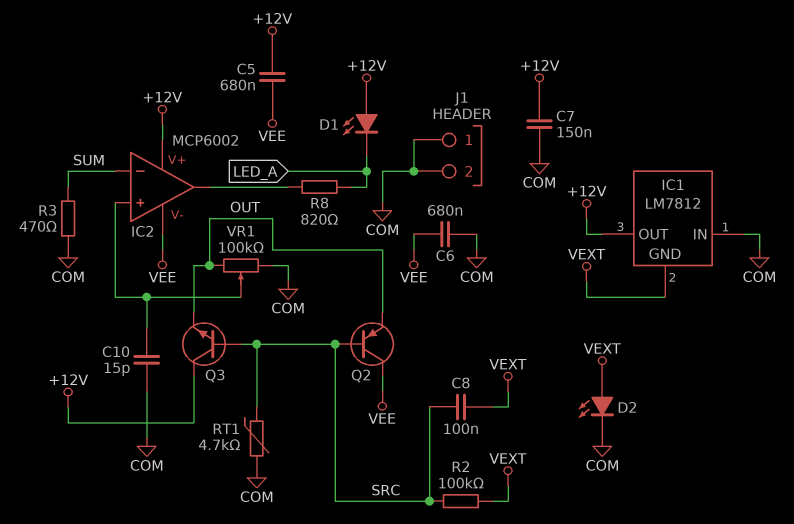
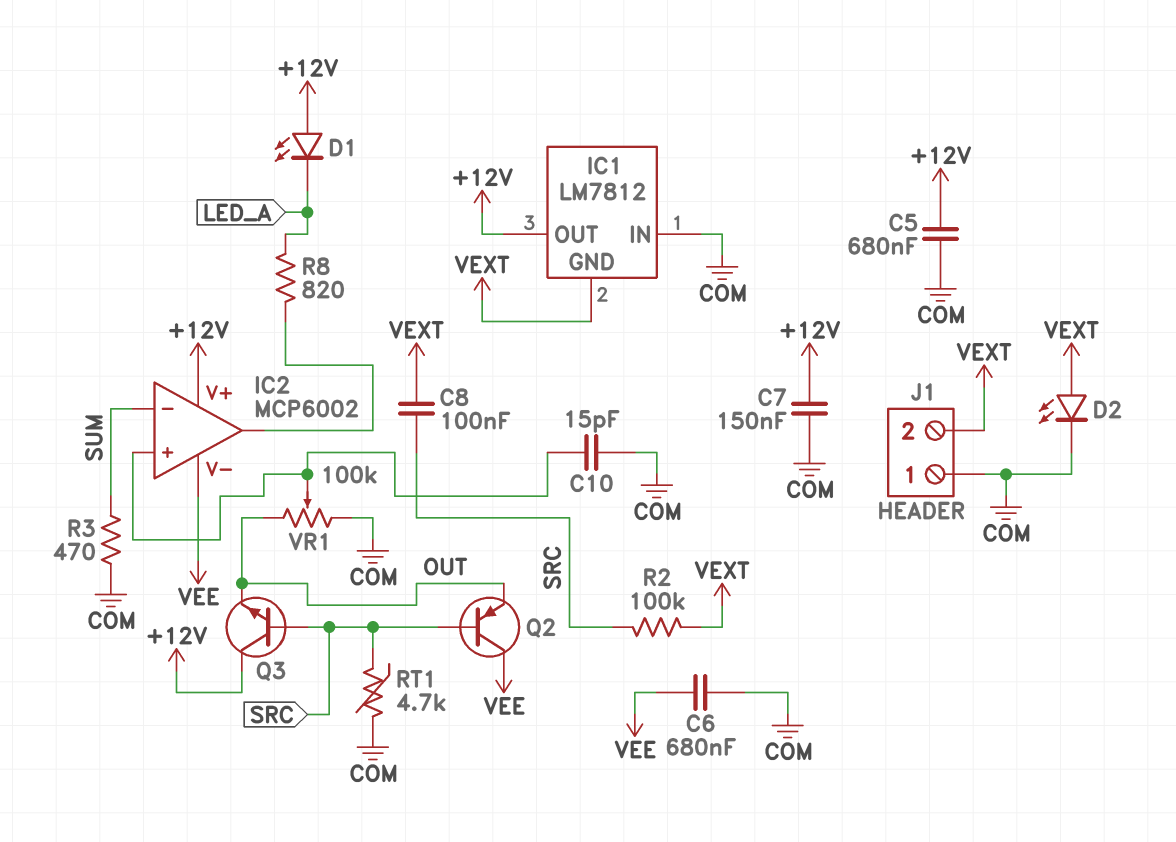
C5: 680nF (+12V, VEE) -> 680nF (+12V, COM)
J1 pin 2: COM -> VEXT

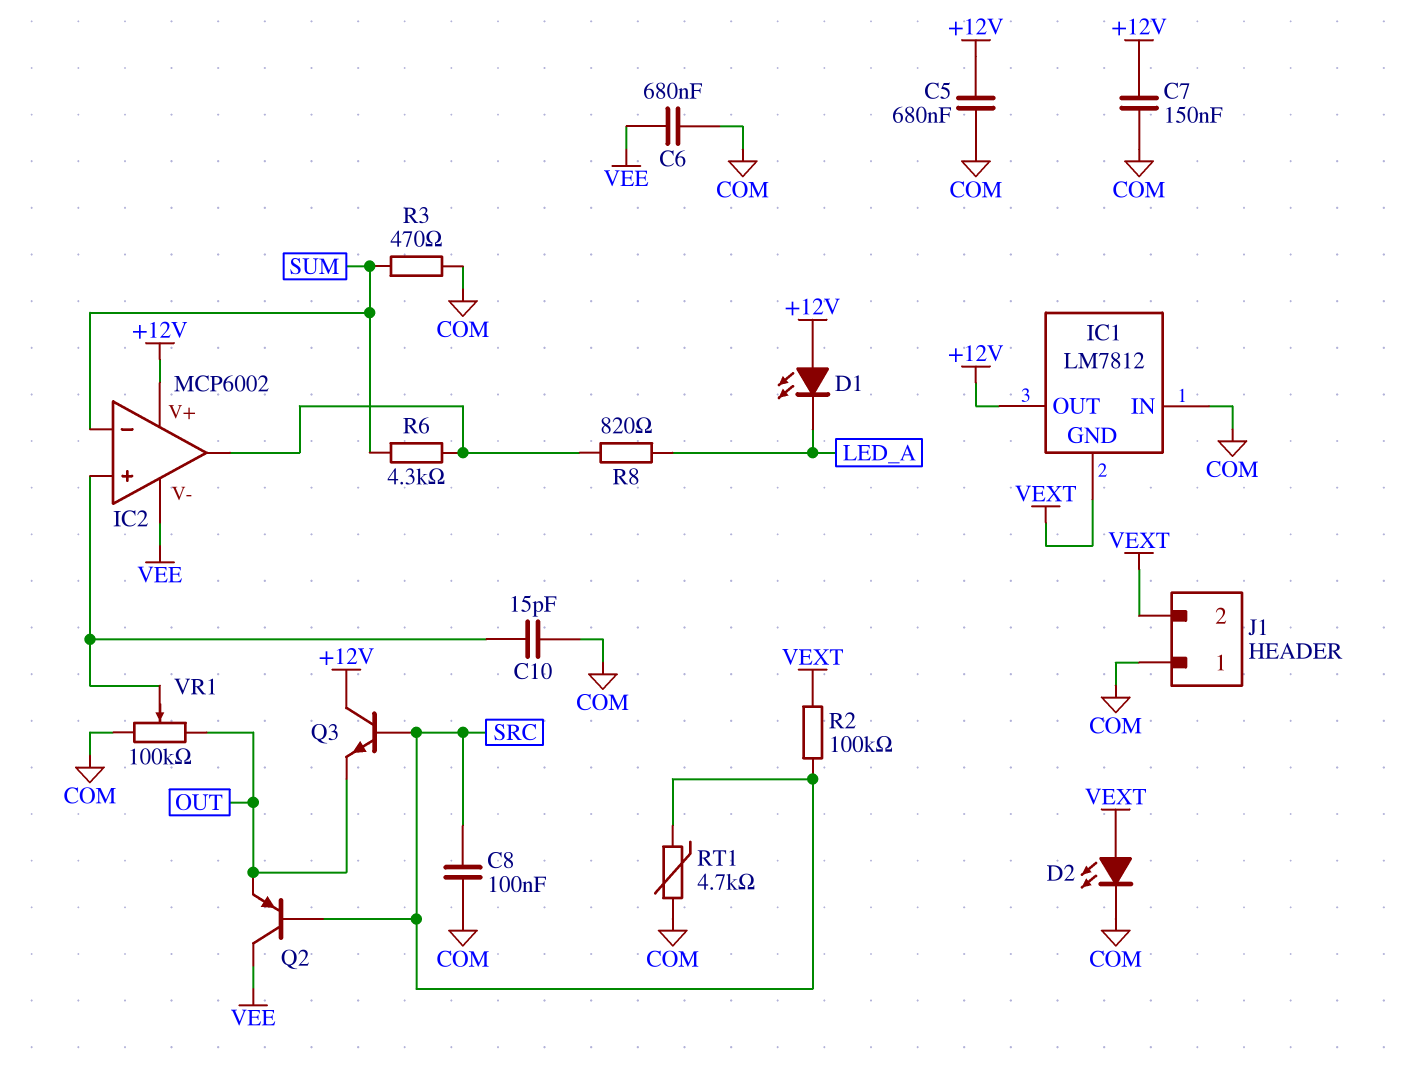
C8: 100nF (SRC, VEXT) -> 100nF (COM, SRC)
R6: none -> 4.3k (IC2/out, SUM)

